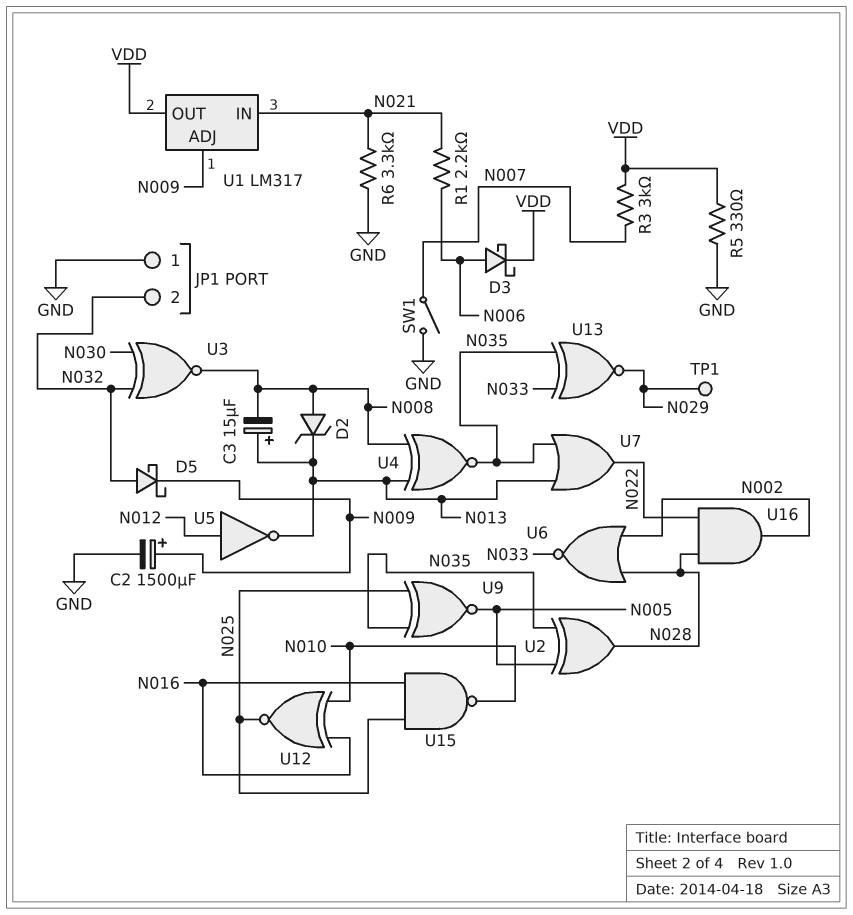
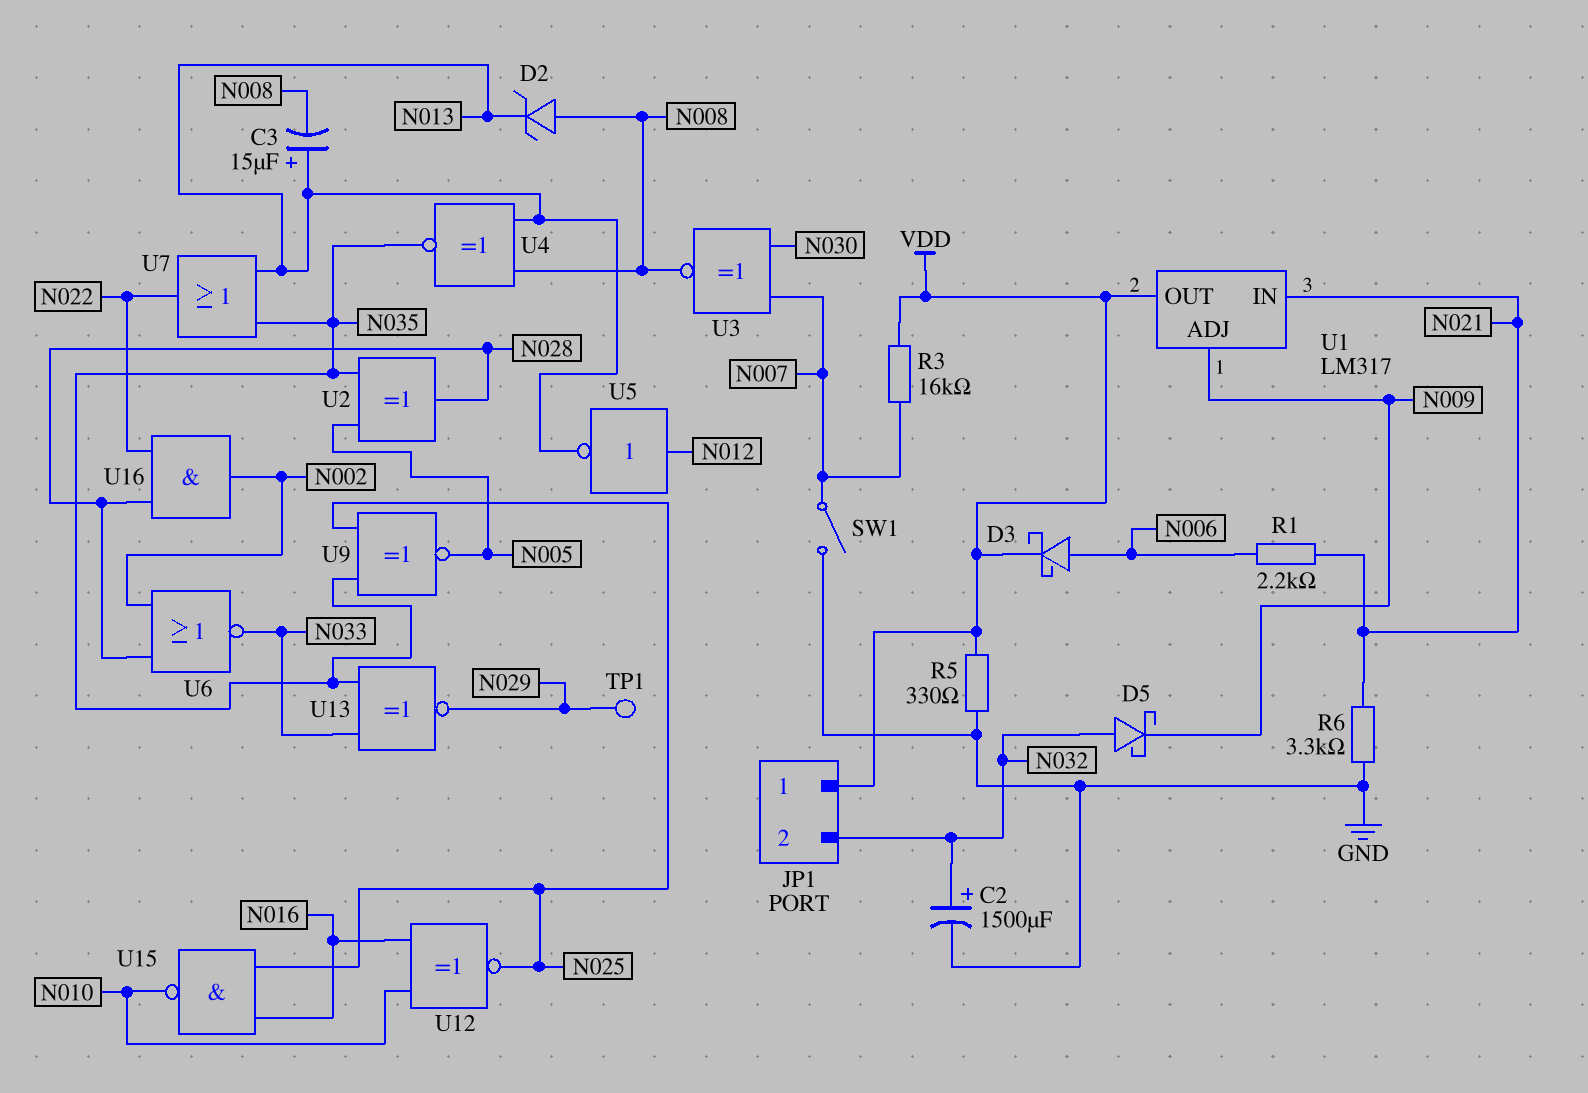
C2: 1500uF (plus N009, minus GND) -> 1500uF (plus N032, minus GND)
JP1 pin 1: GND -> VDD
R3: 3k (N007, VDD) -> 16k (N007, VDD)
U3: XNOR (in N030, in N032, out N008) -> XNOR (in N007, in N030, out N008)

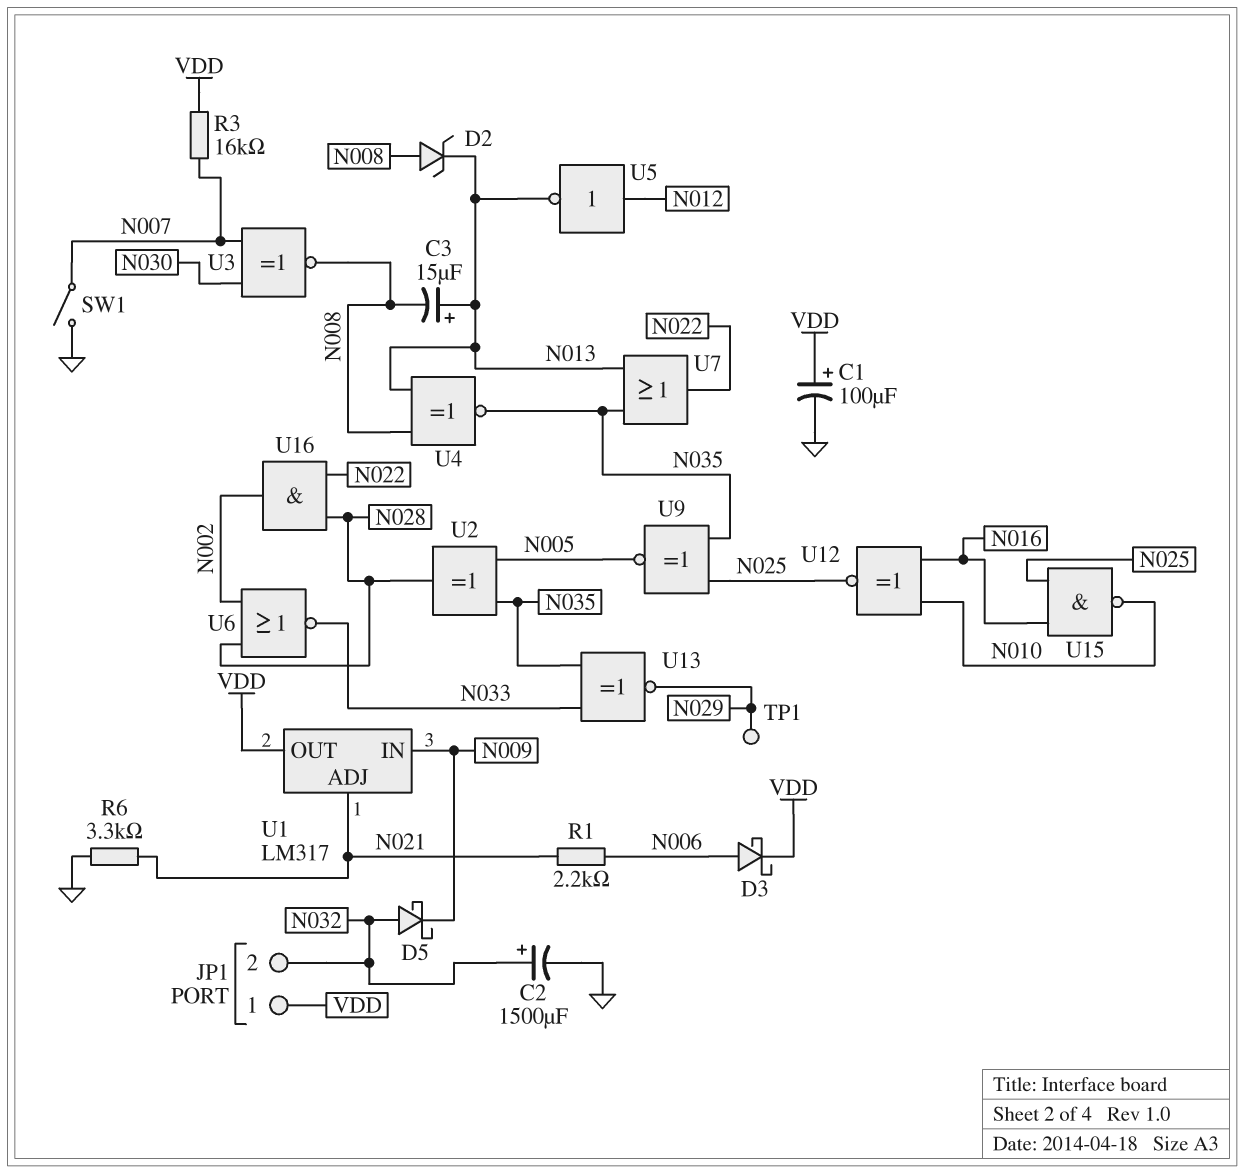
C1: none -> 100uF (plus VDD, minus GND)
R5: 330 (GND, VDD) -> none
U1 pin ADJ: N009 -> N021
U1 pin IN: N021 -> N009

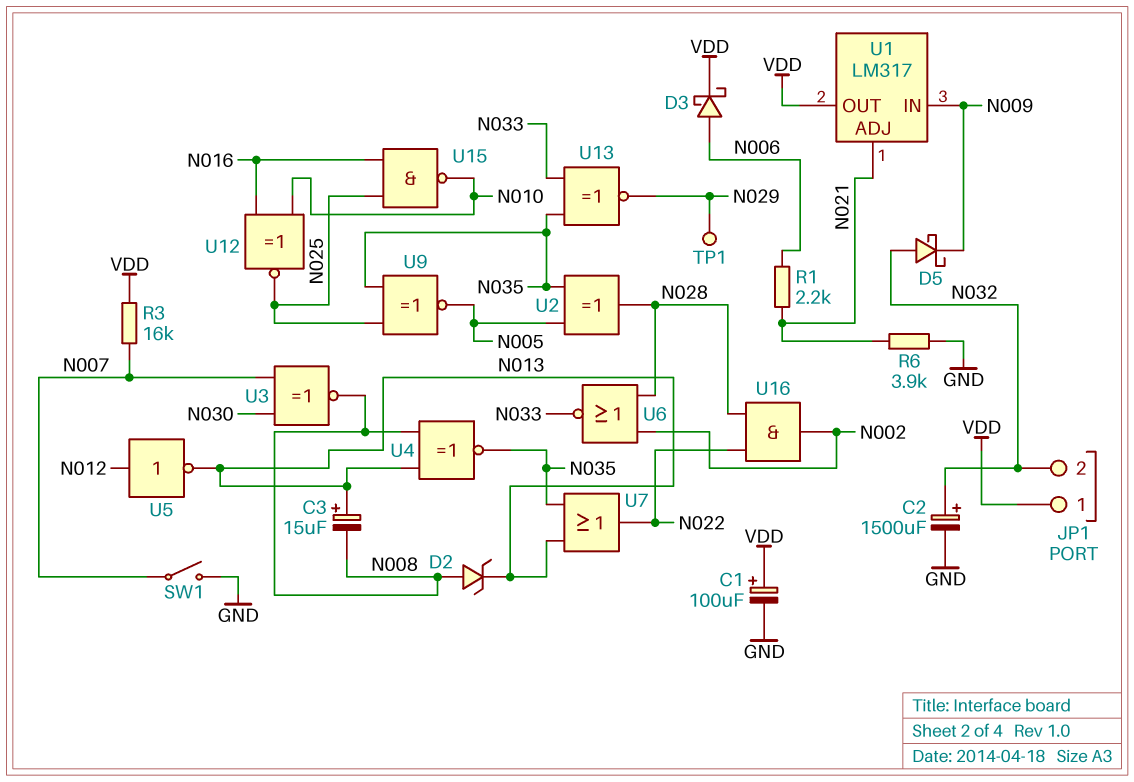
R6: 3.3k (GND, N021) -> 3.9k (GND, N021)

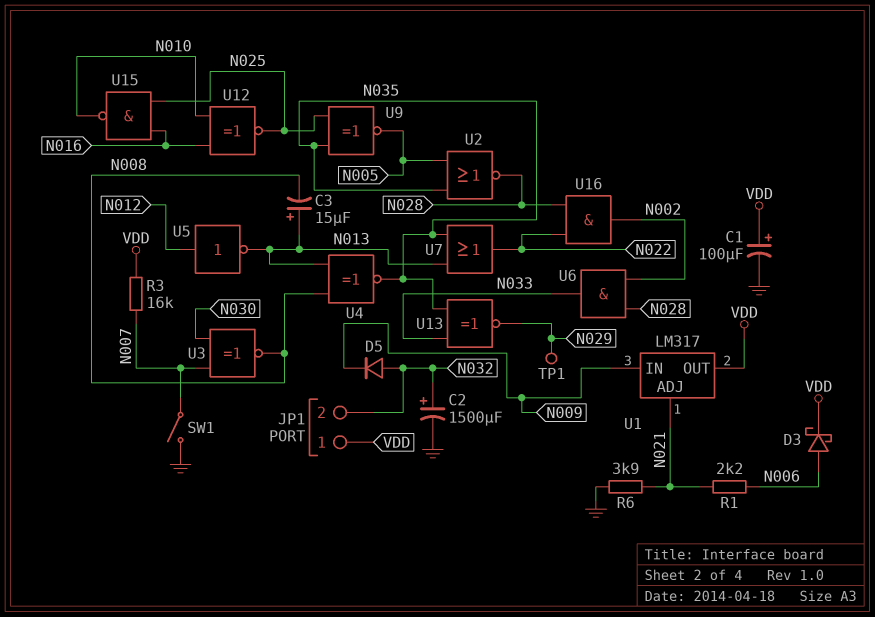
D2: zener (A N008, K N013) -> none
D5: schottky (A N032, K N009) -> diode (A N032, K N009)
U2: XOR (in N005, in N035, out N028) -> NOR (in N005, in N035, out N028)
U6: NOR (in N002, in N028, out N033) -> AND (in N002, in N028, out N033)

